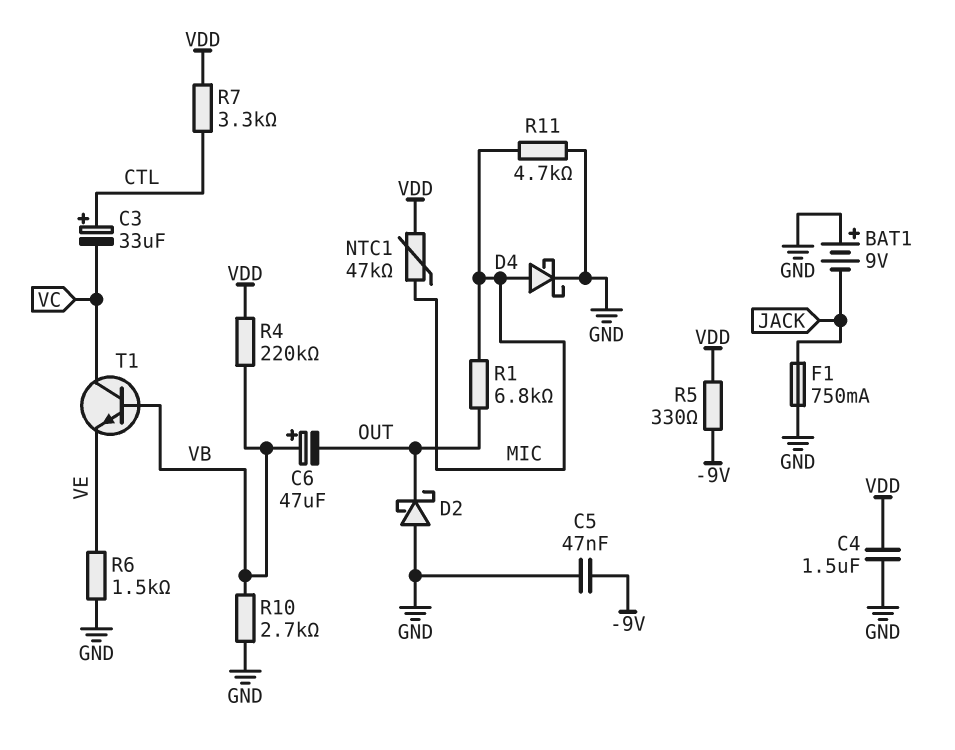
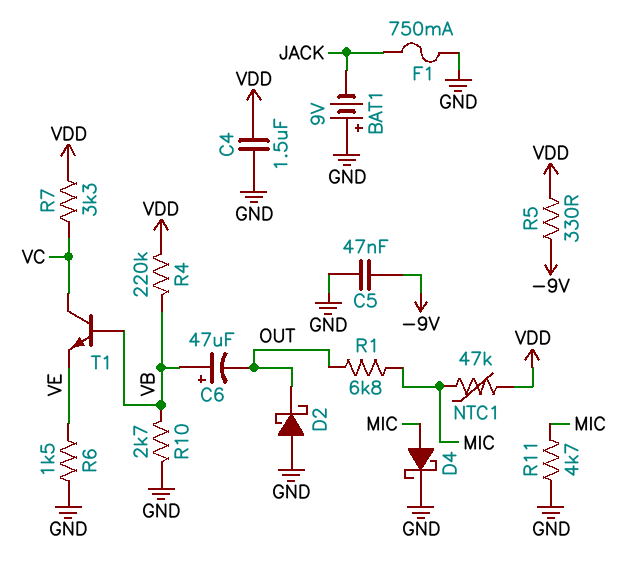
C3: 33uF (plus CTL, minus VC) -> none
R7: 3.3k (CTL, VDD) -> 3.3k (VC, VDD)

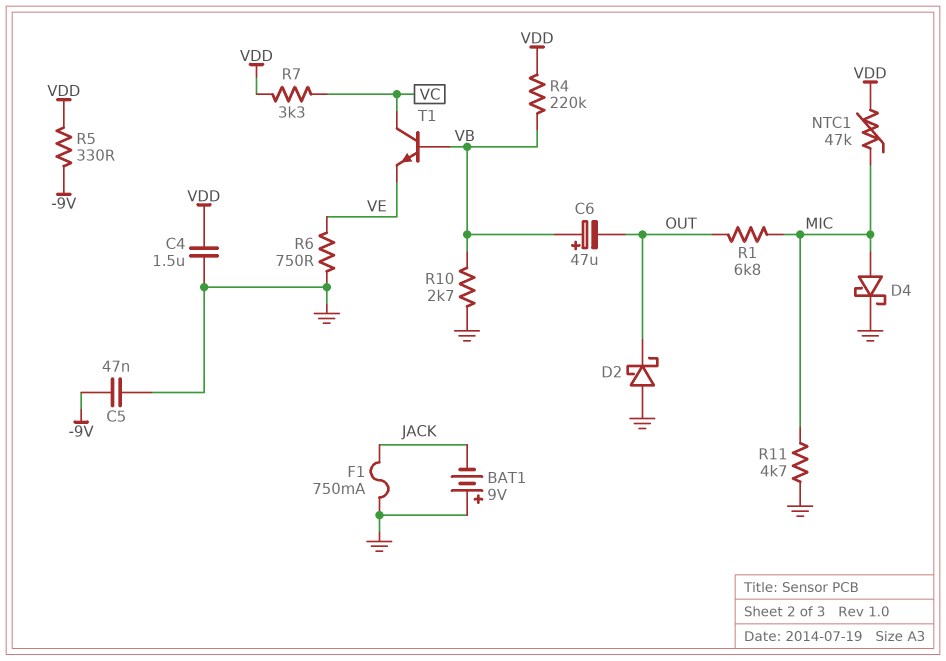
R6: 1.5k (GND, VE) -> 750 (GND, VE)

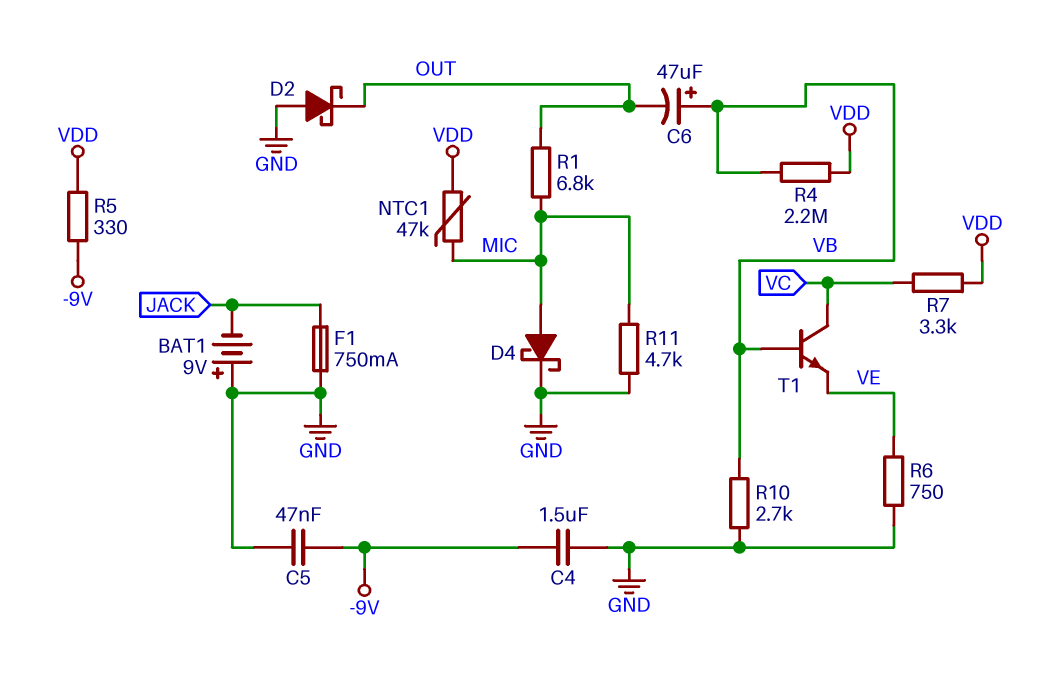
C4: 1.5uF (GND, VDD) -> 1.5uF (-9V, GND)
R4: 220k (VB, VDD) -> 2.2M (VB, VDD)

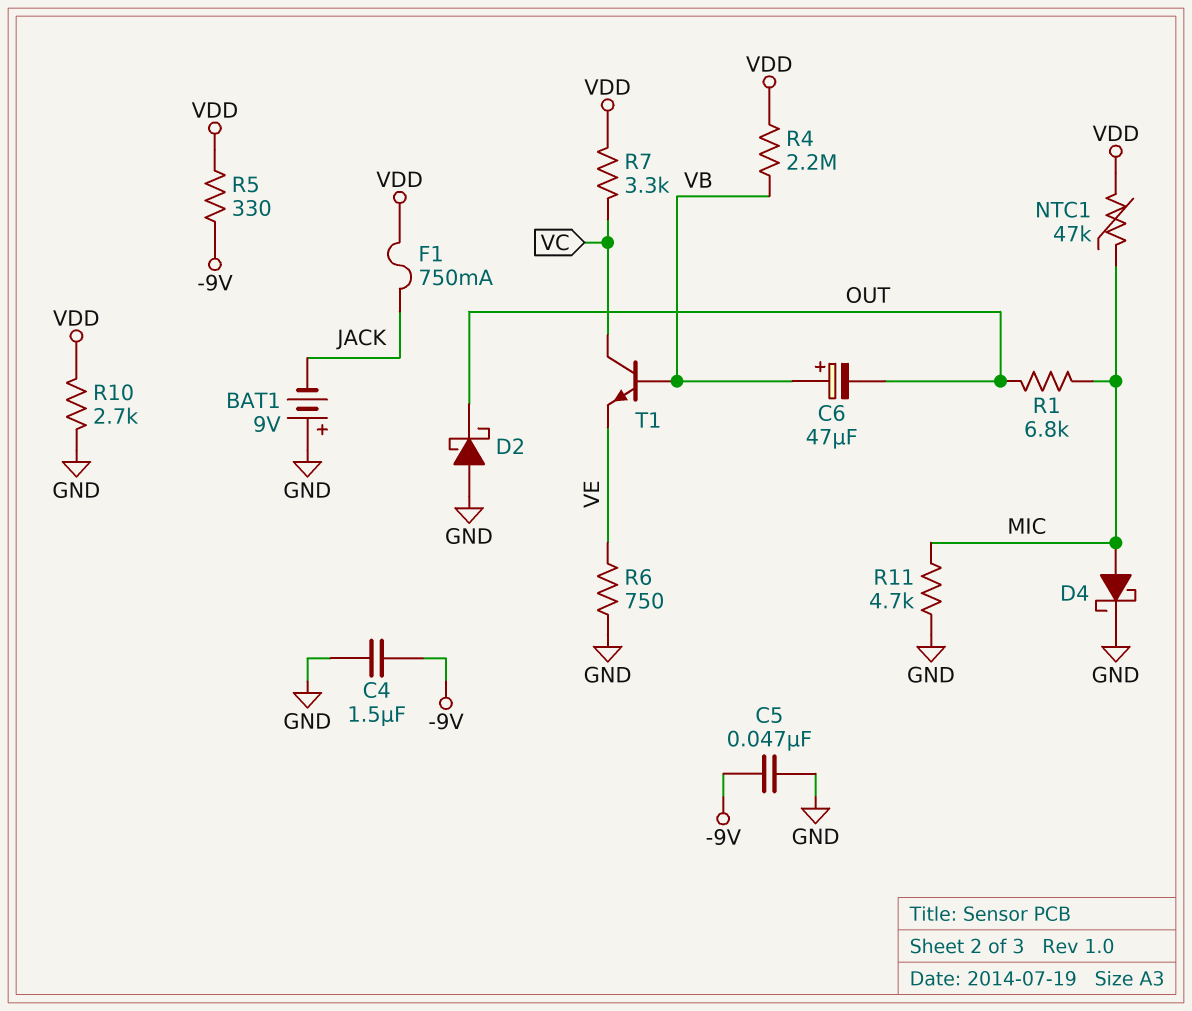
F1: 750mA (GND, JACK) -> 750mA (JACK, VDD)
R10: 2.7k (GND, VB) -> 2.7k (GND, VDD)

